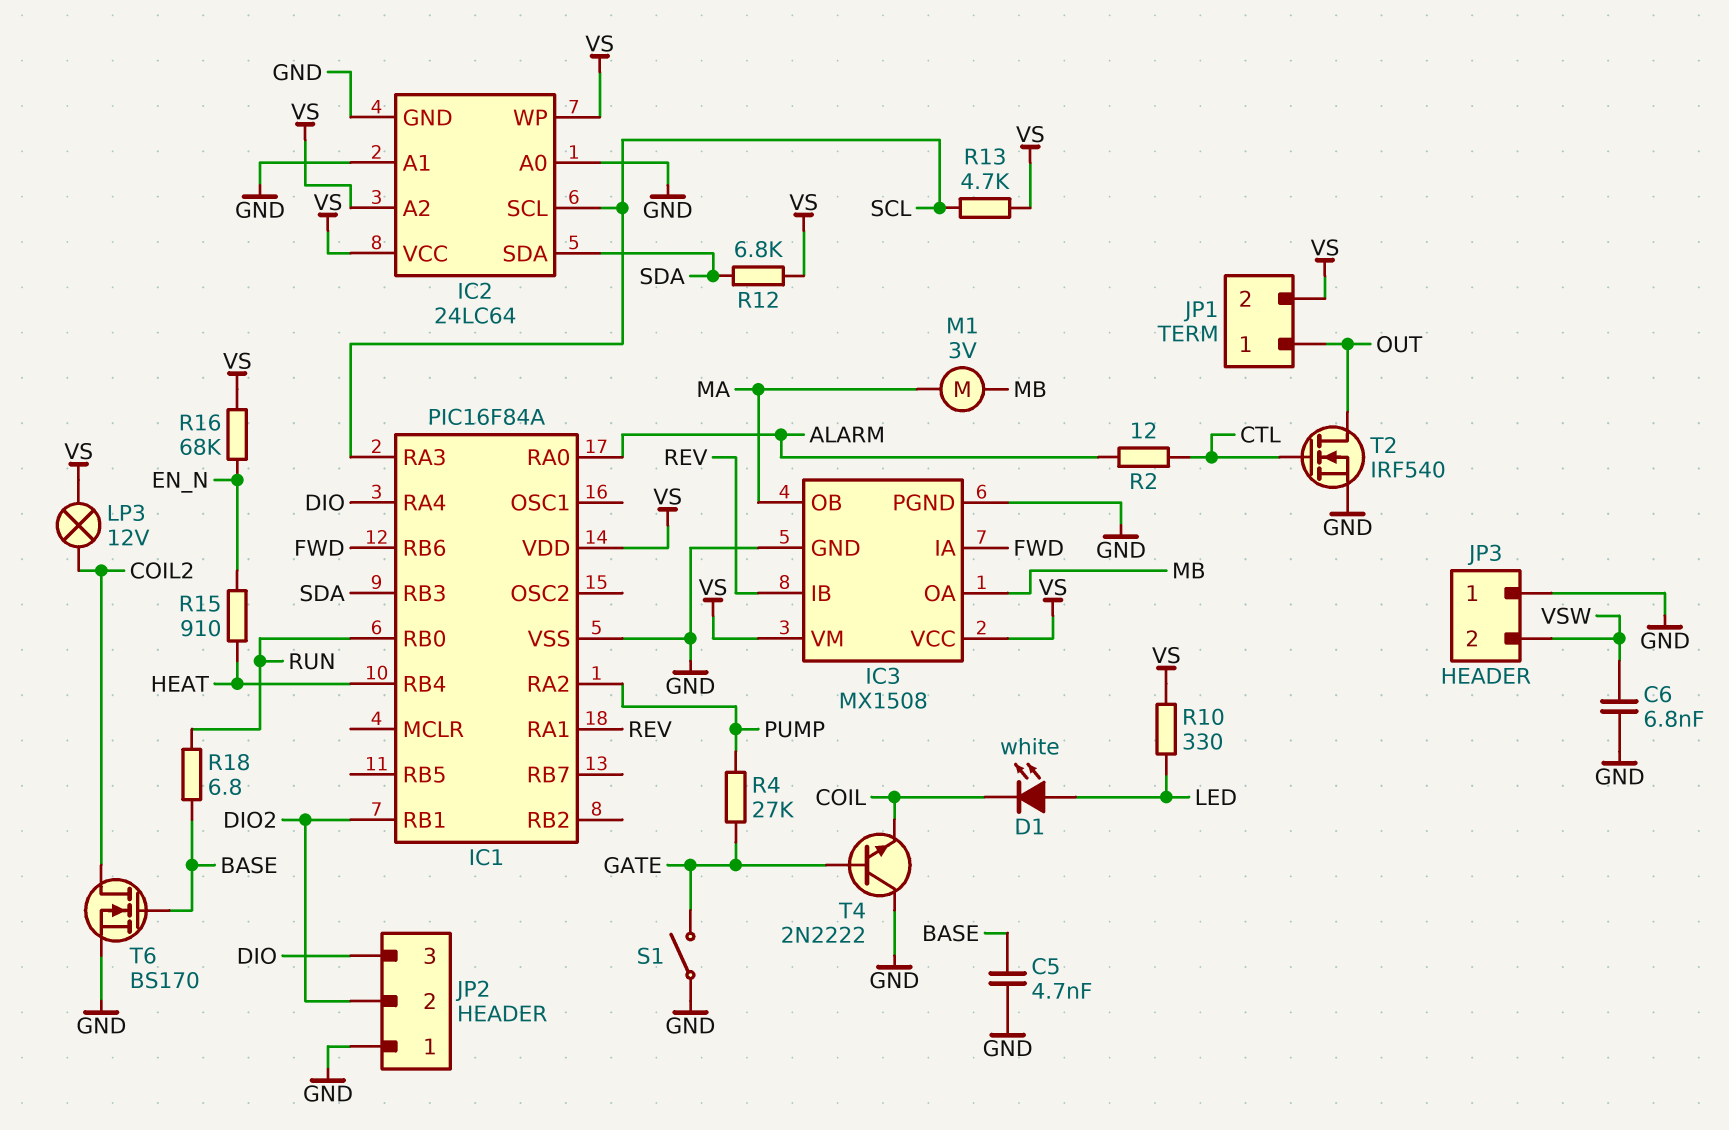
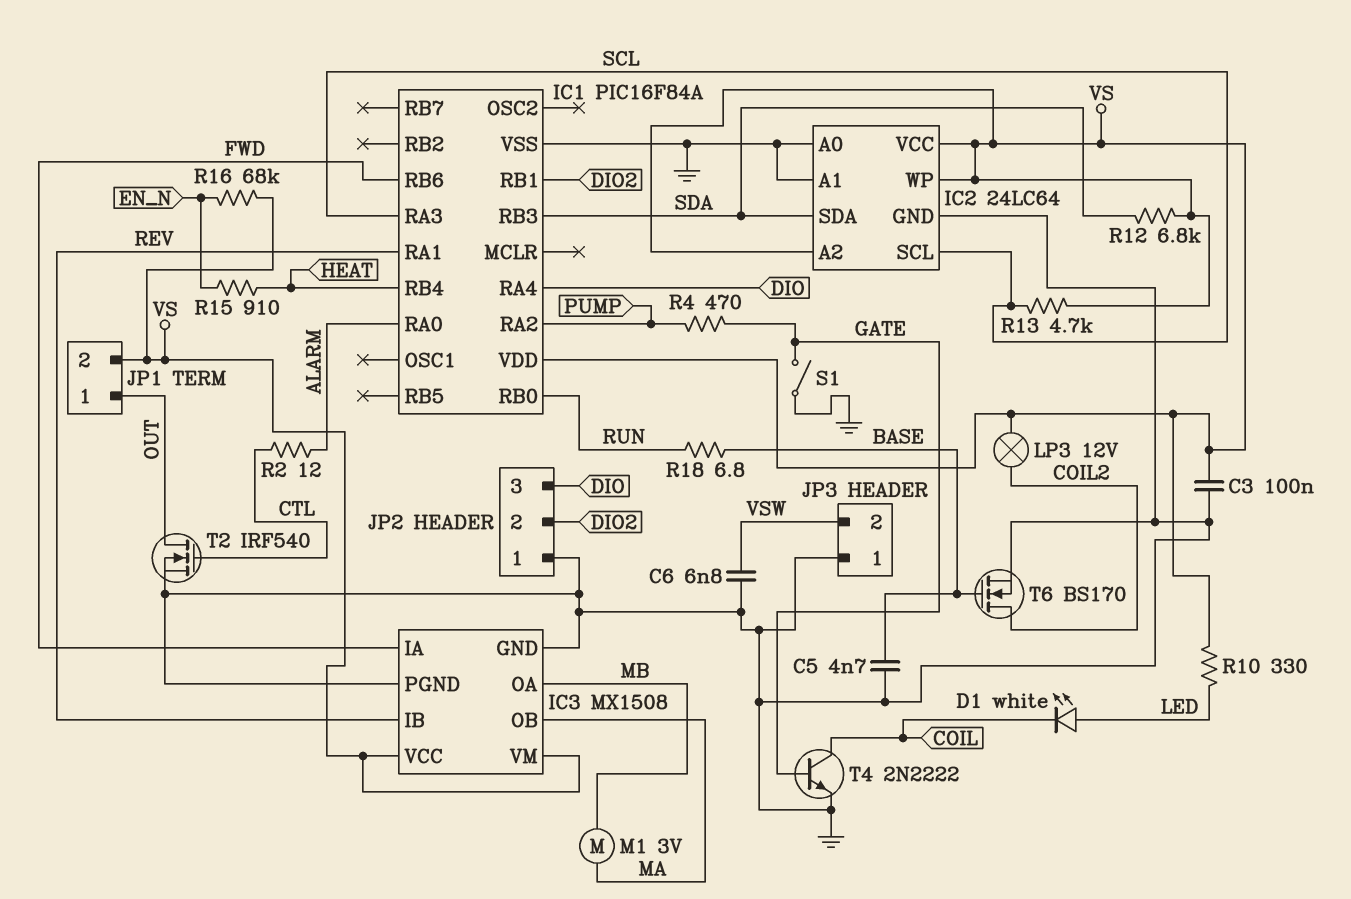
C3: none -> 100nF (GND, VS)
R4: 27k (GATE, PUMP) -> 470 (GATE, PUMP)
T4: NPN 2N2222 (B GATE, C GND, E COIL) -> NPN 2N2222 (B GATE, C COIL, E GND)

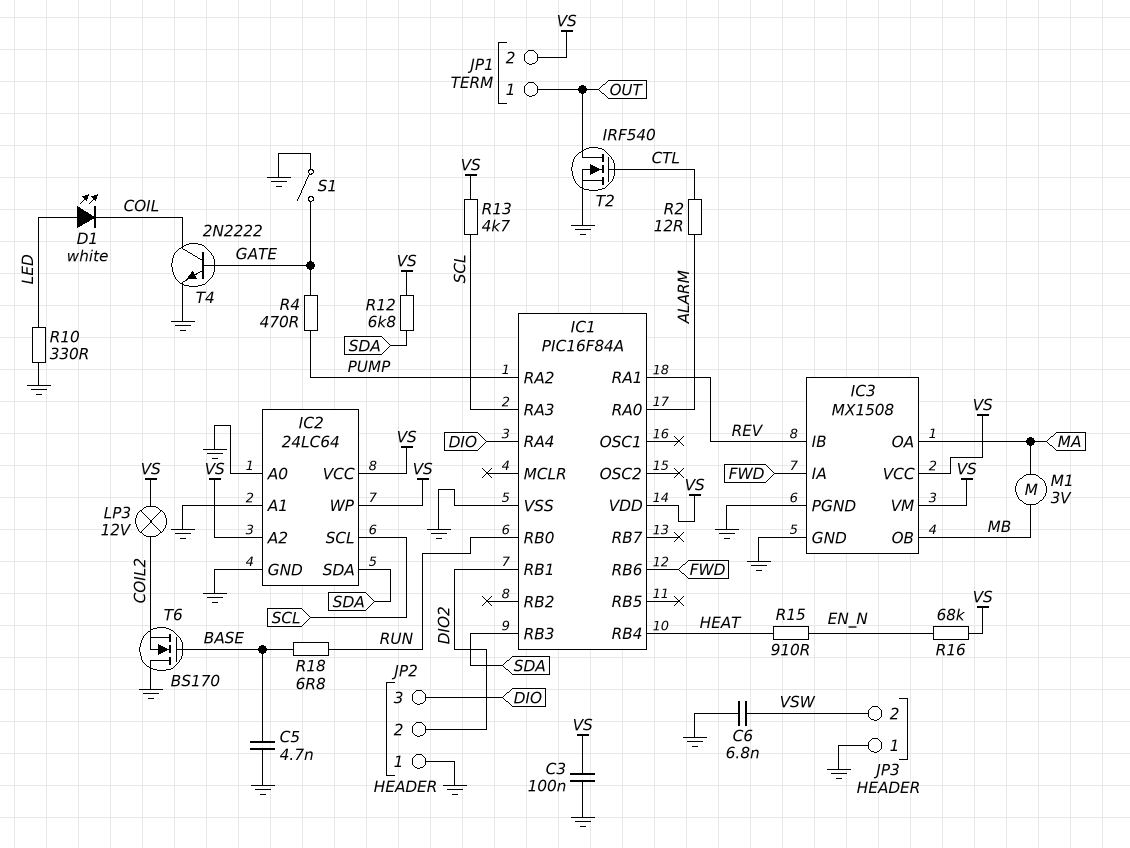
IC3 pin OA: MB -> MA
IC3 pin OB: MA -> MB
R10: 330 (LED, VS) -> 330 (GND, LED)
T6: NMOS BS170 (G BASE, D COIL2, S GND) -> NMOS BS170 (G BASE, D GND, S COIL2)

